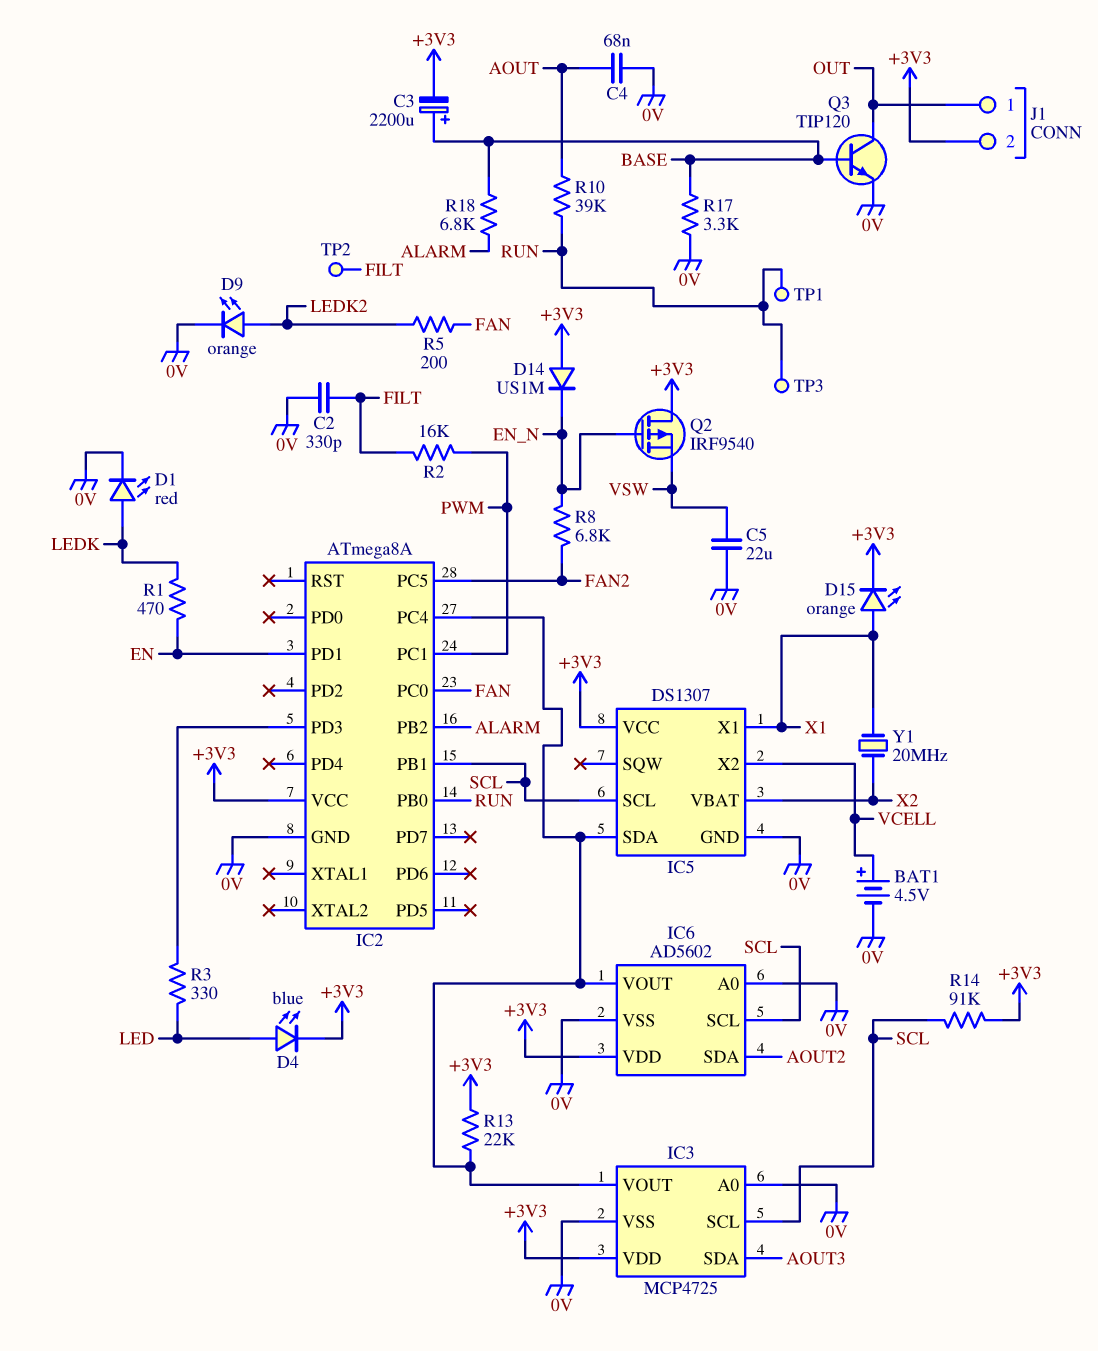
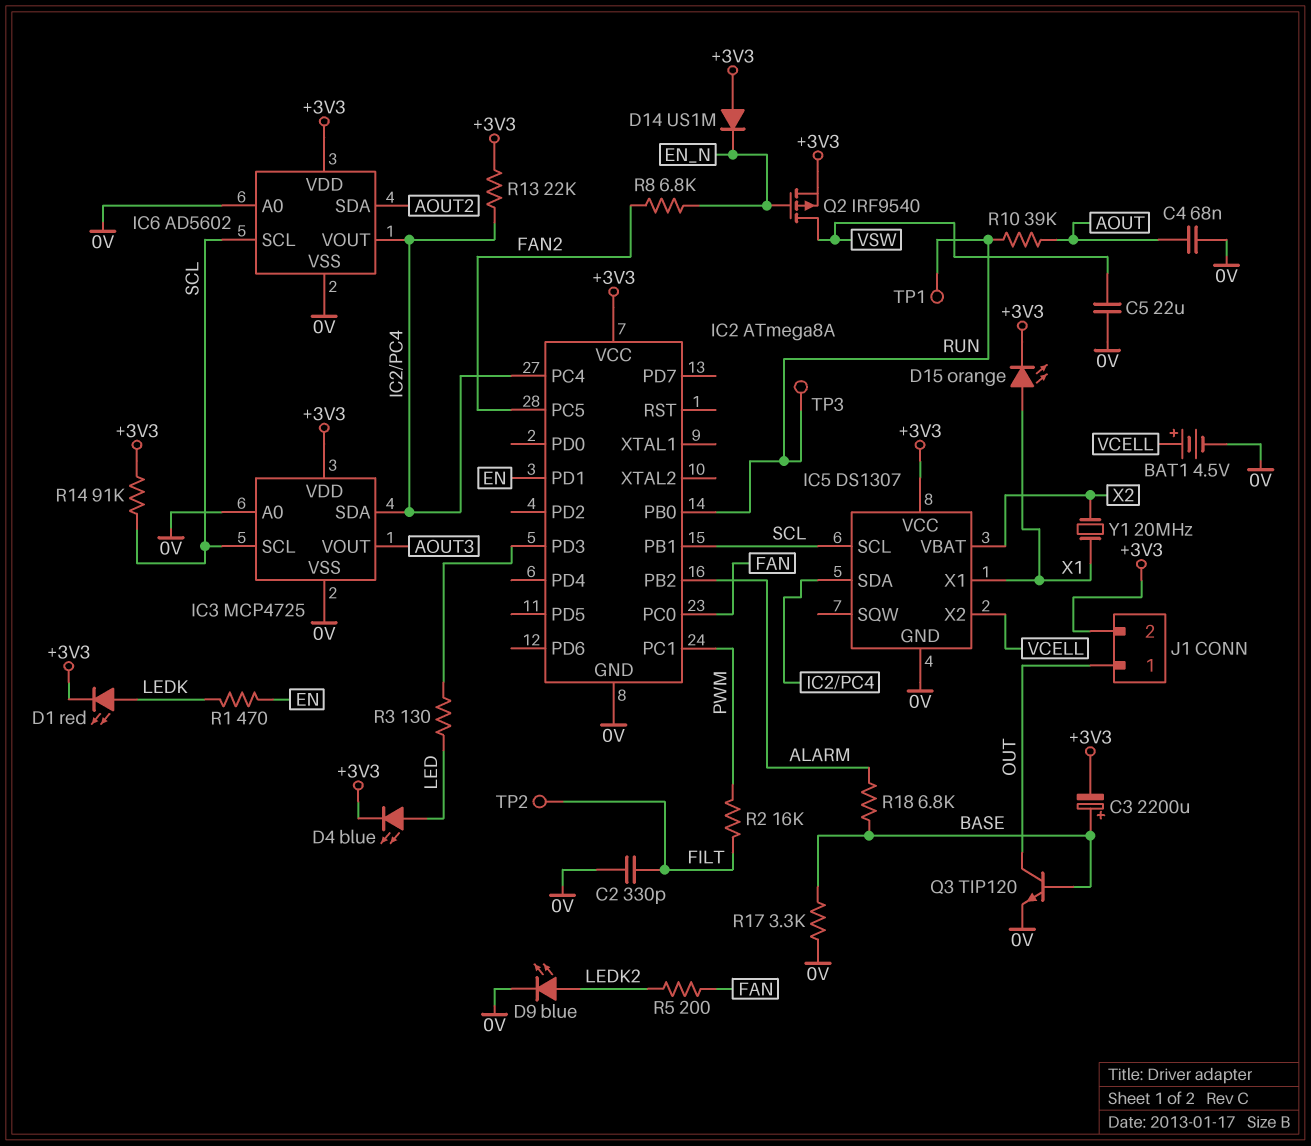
D1: LED red (A LEDK, K 0V) -> LED red (A LEDK, K +3V3)
D9: LED orange (A LEDK2, K 0V) -> LED blue (A LEDK2, K 0V)
IC3 pin SDA: AOUT3 -> IC2/PC4
IC3 pin VOUT: IC2/PC4 -> AOUT3
Q2: PMOS IRF9540 (G EN_N, D +3V3, S VSW) -> PMOS IRF9540 (G EN_N, D VSW, S +3V3)
R3: 330 (IC2/PD3, LED) -> 130 (IC2/PD3, LED)

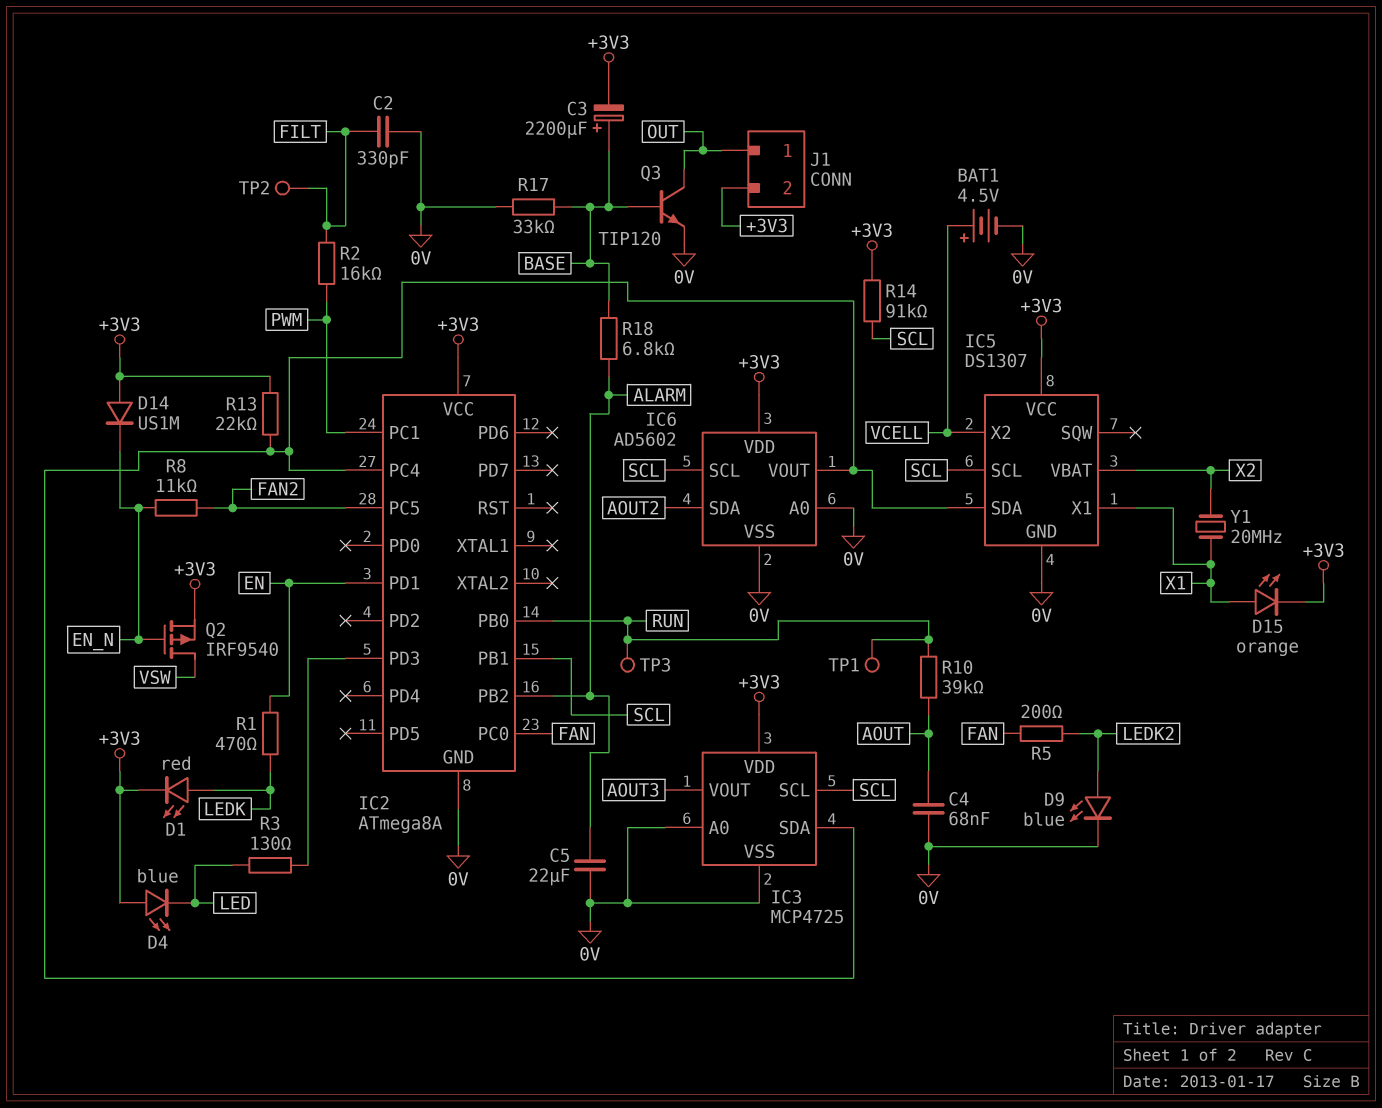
C5: 22uF (0V, VSW) -> 22uF (0V, ALARM)
D4: LED blue (A LED, K +3V3) -> LED blue (A +3V3, K LED)
R8: 6.8k (EN_N, FAN2) -> 11k (EN_N, FAN2)
R17: 3.3k (0V, BASE) -> 33k (0V, BASE)

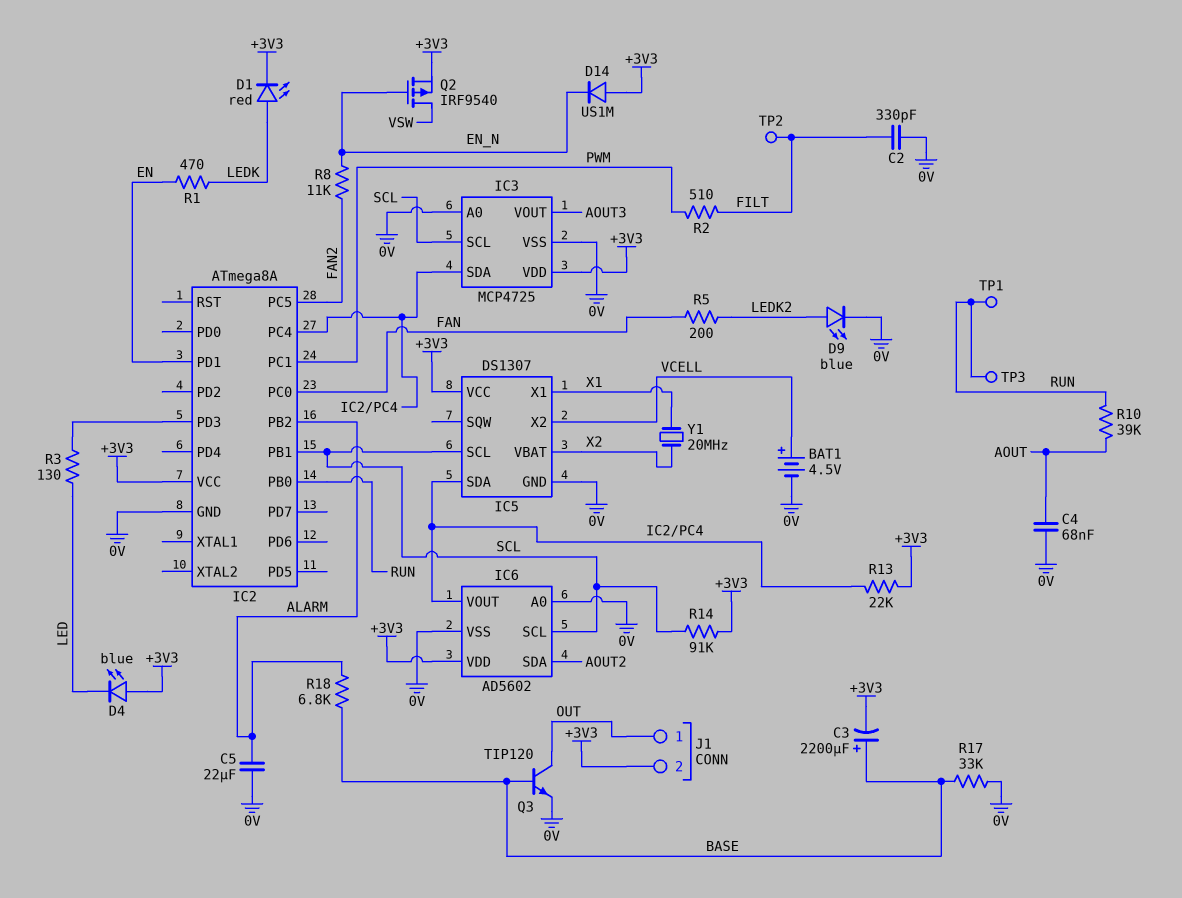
D15: LED orange (A X1, K +3V3) -> none
R2: 16k (FILT, PWM) -> 510 (FILT, PWM)

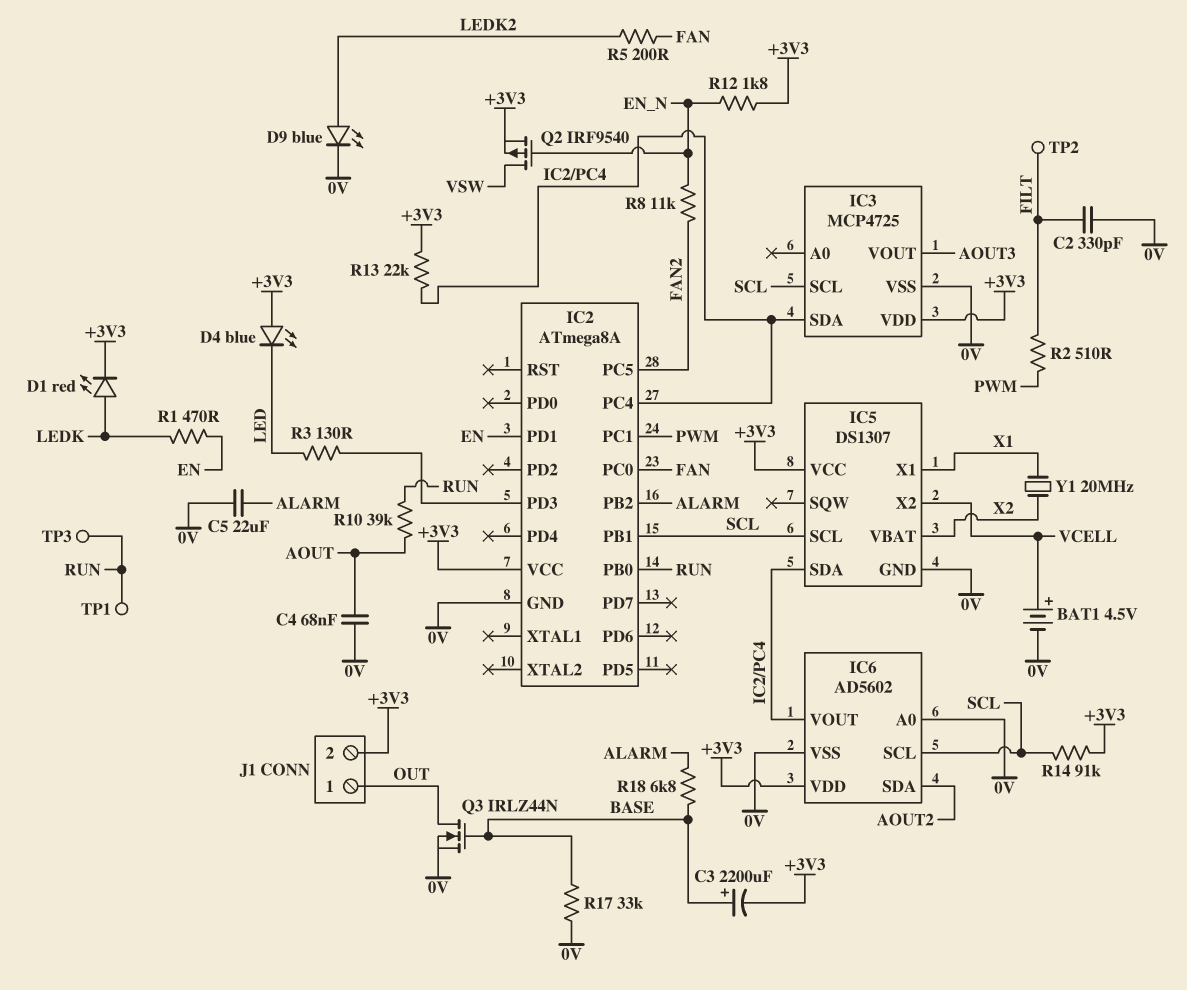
D14: diode US1M (A +3V3, K EN_N) -> none
IC3 pin A0: 0V -> none
Q3: NPN TIP120 (B BASE, C OUT, E 0V) -> NMOS IRLZ44N (G BASE, D OUT, S 0V)
R12: none -> 1.8k (+3V3, EN_N)

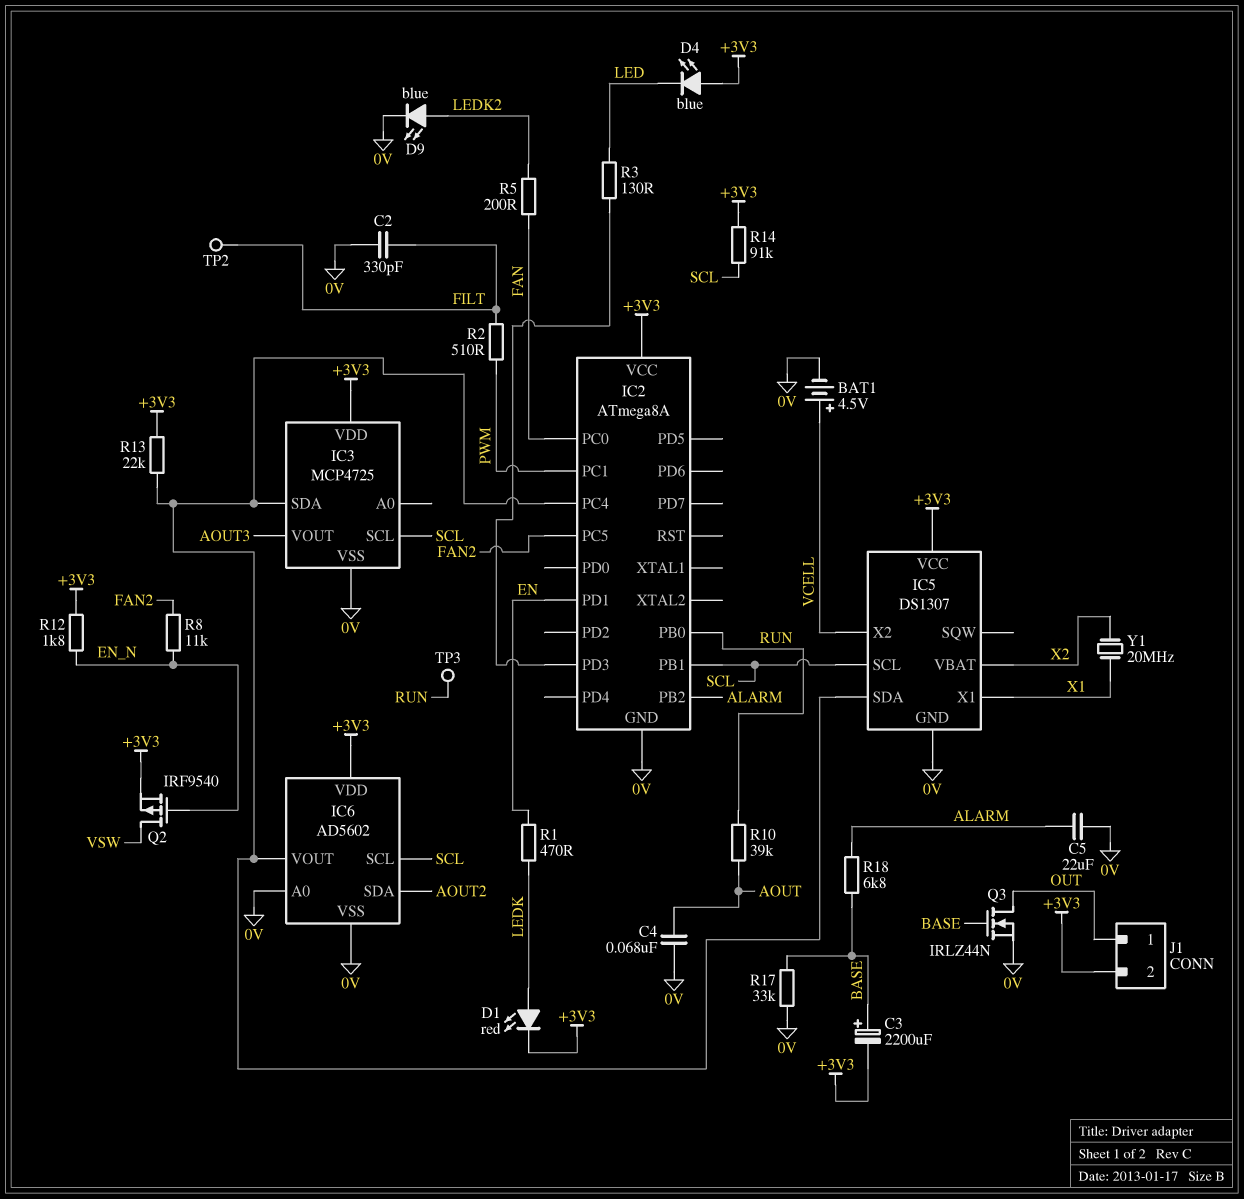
TP1: test point (RUN) -> none

